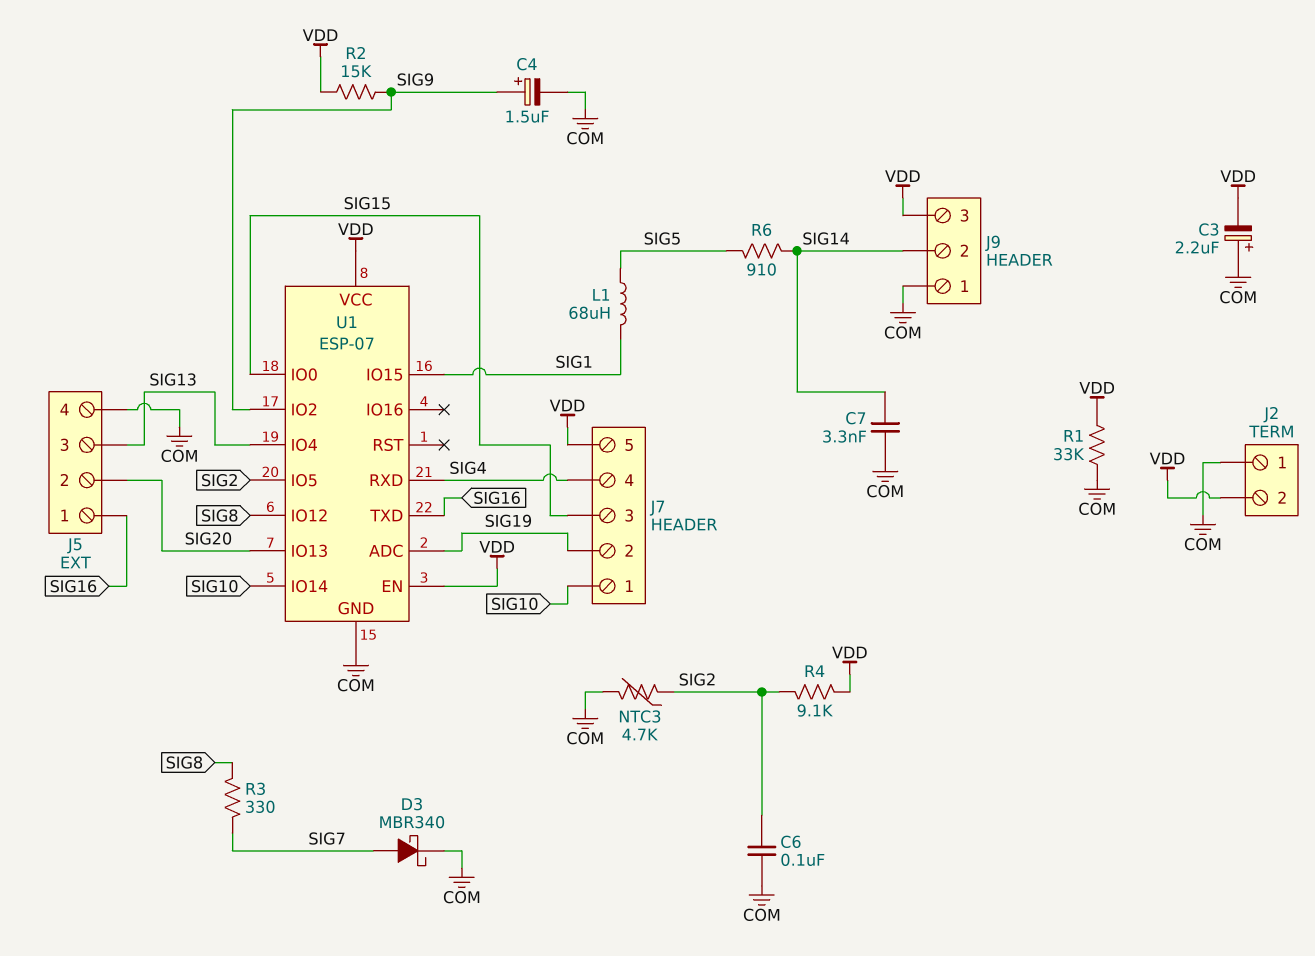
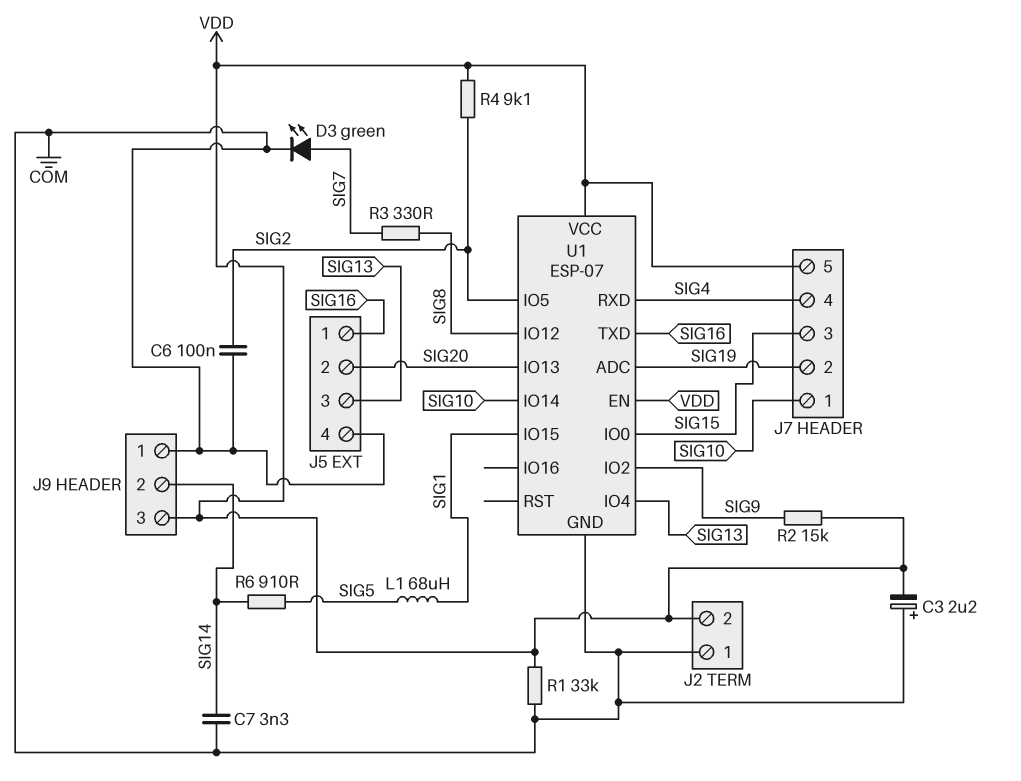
C4: 1.5uF (plus SIG9, minus COM) -> none
D3: schottky MBR340 (A SIG7, K COM) -> LED green (A SIG7, K COM)
NTC3: 4.7k (COM, SIG2) -> none

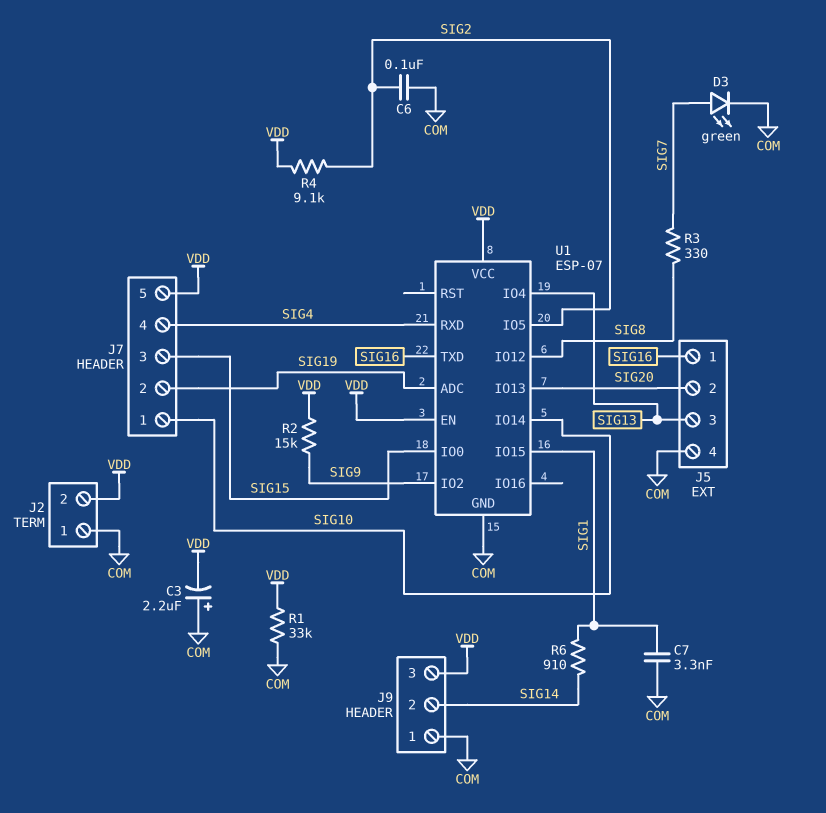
C7: 3.3nF (COM, SIG14) -> 3.3nF (COM, SIG1)
L1: 68uH (SIG1, SIG5) -> none
R6: 910 (SIG5, SIG14) -> 910 (SIG1, SIG14)

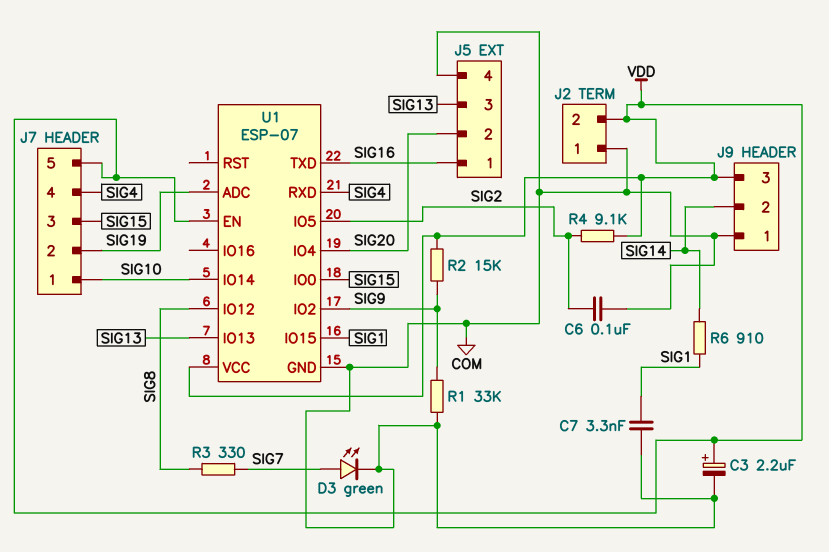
C3: 2.2uF (plus COM, minus VDD) -> 2.2uF (plus VDD, minus COM)
R1: 33k (COM, VDD) -> 33k (COM, SIG9)
U1 pin IO4: SIG13 -> SIG20
U1 pin IO13: SIG20 -> SIG13

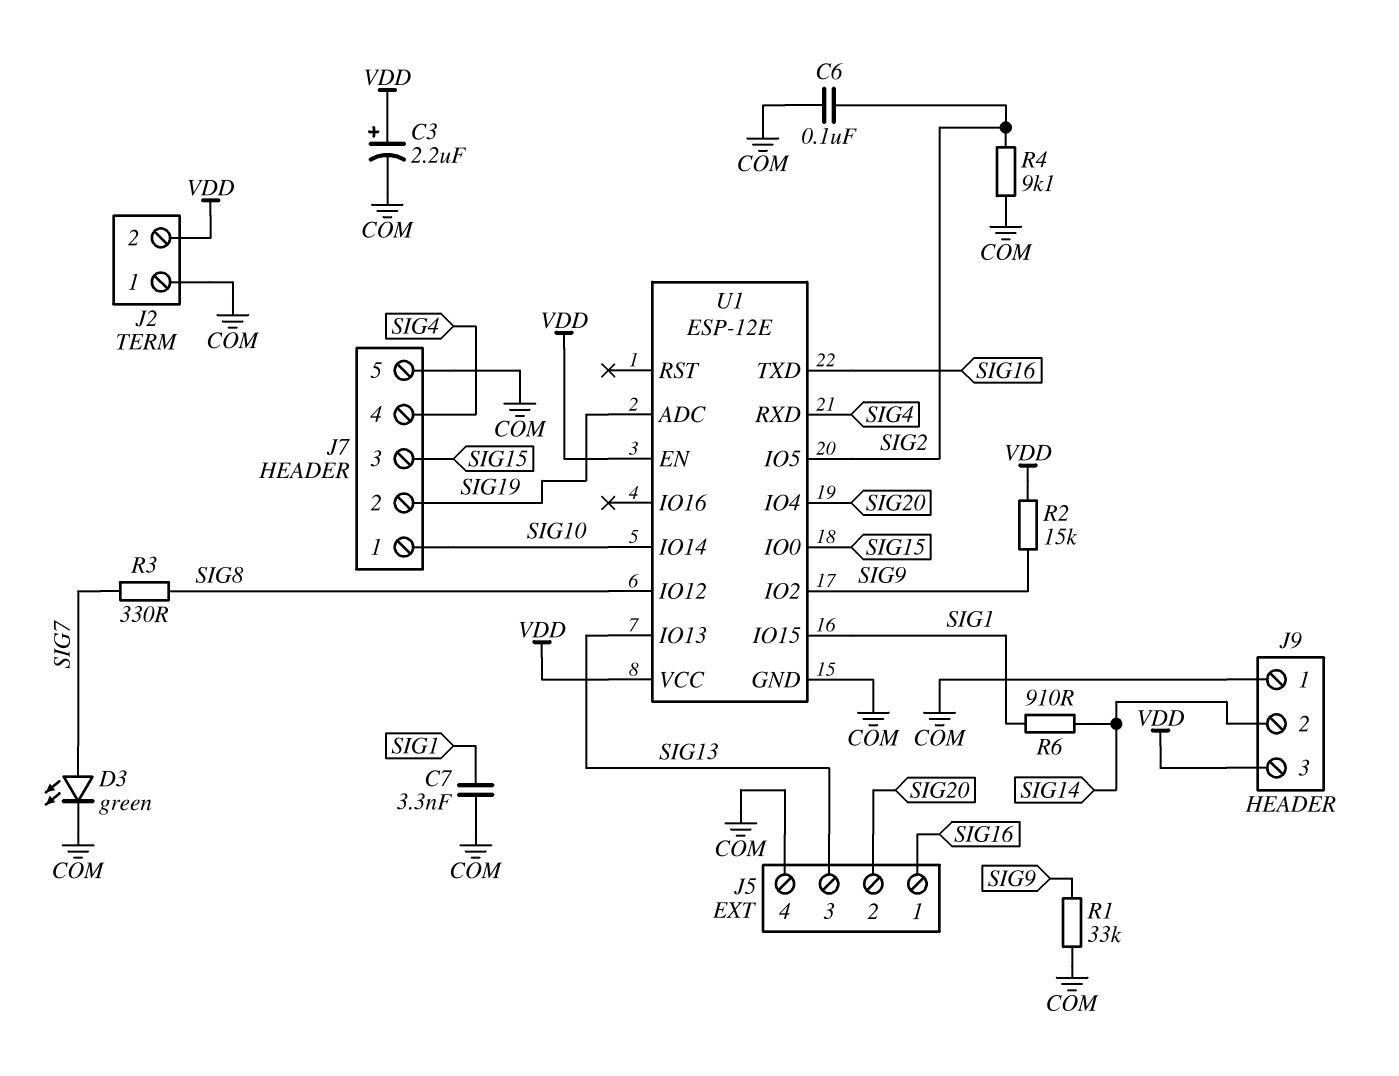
J7 pin 5: VDD -> COM
R4: 9.1k (SIG2, VDD) -> 9.1k (COM, SIG2)
U1: ESP-07 -> ESP-12E

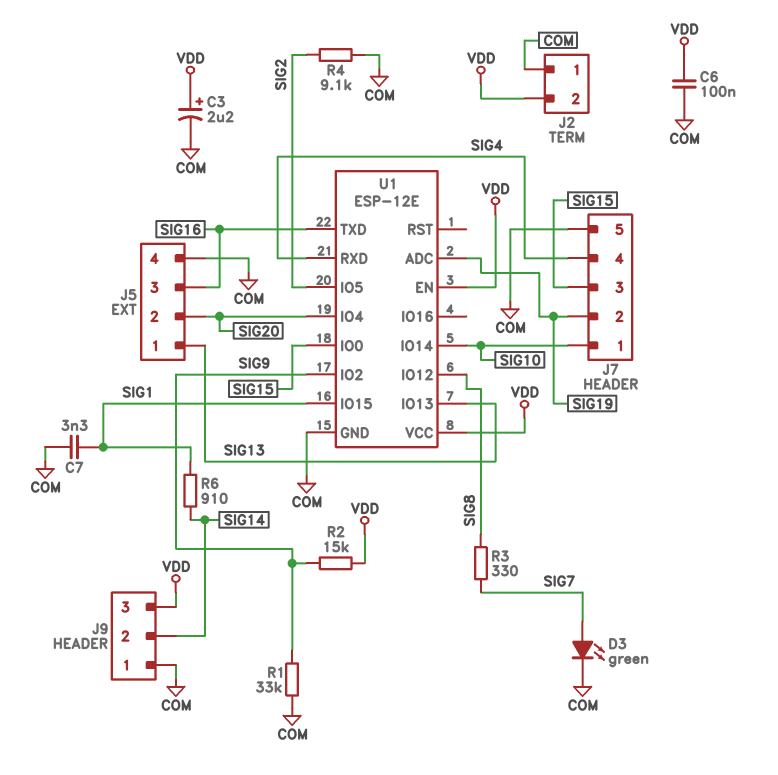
C6: 100nF (COM, SIG2) -> 100nF (COM, VDD)
J5 pin 1: SIG16 -> SIG13
J5 pin 3: SIG13 -> SIG16

